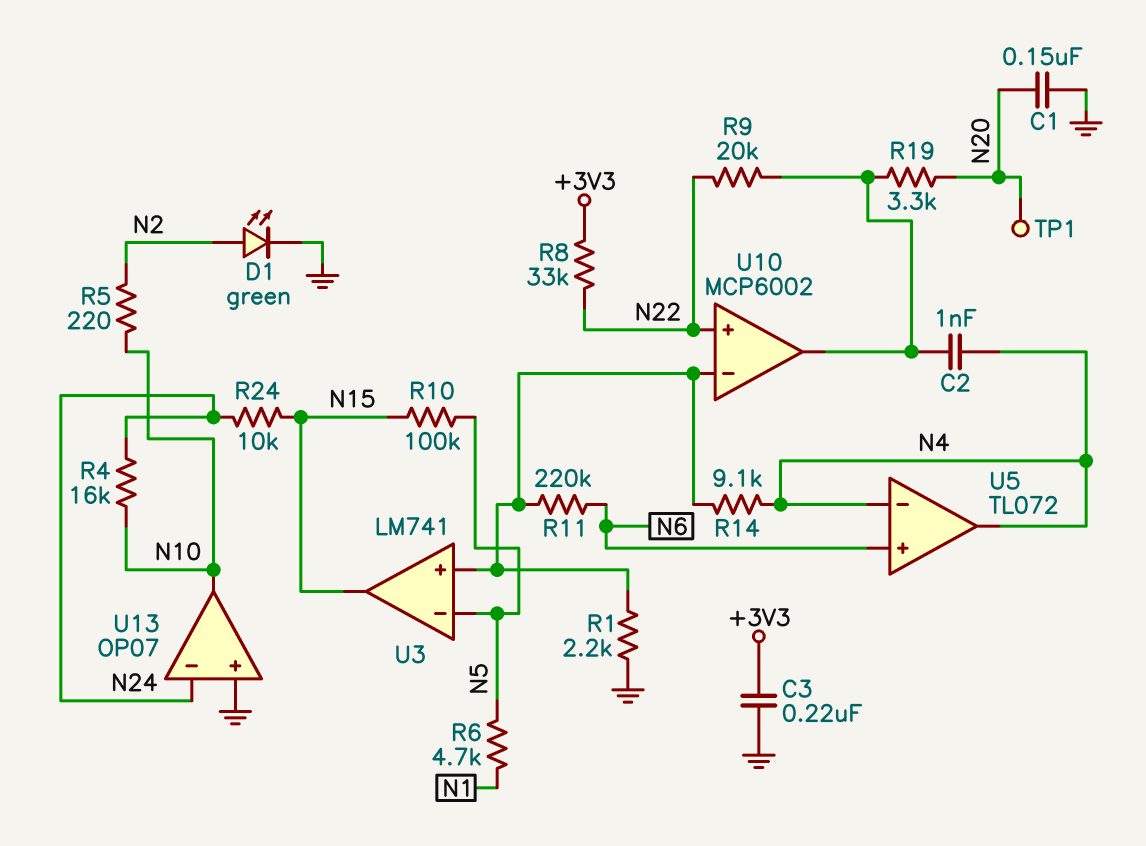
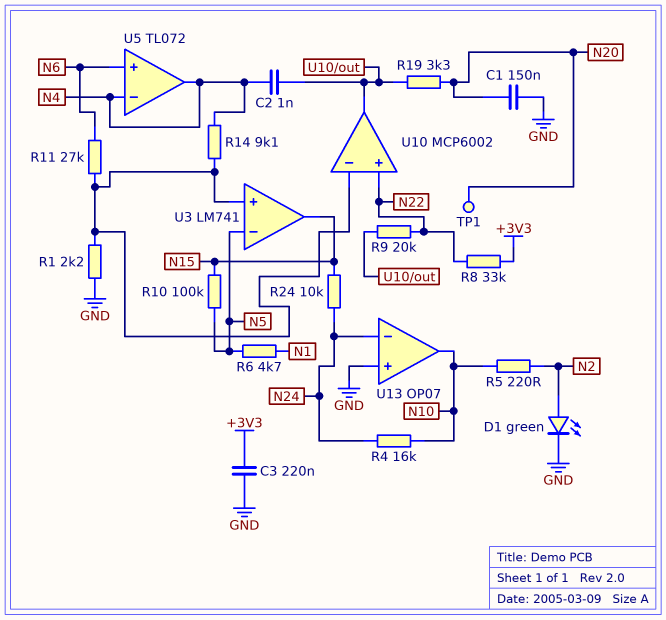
R11: 220k (N6, U3/in+) -> 27k (N6, U3/in+)

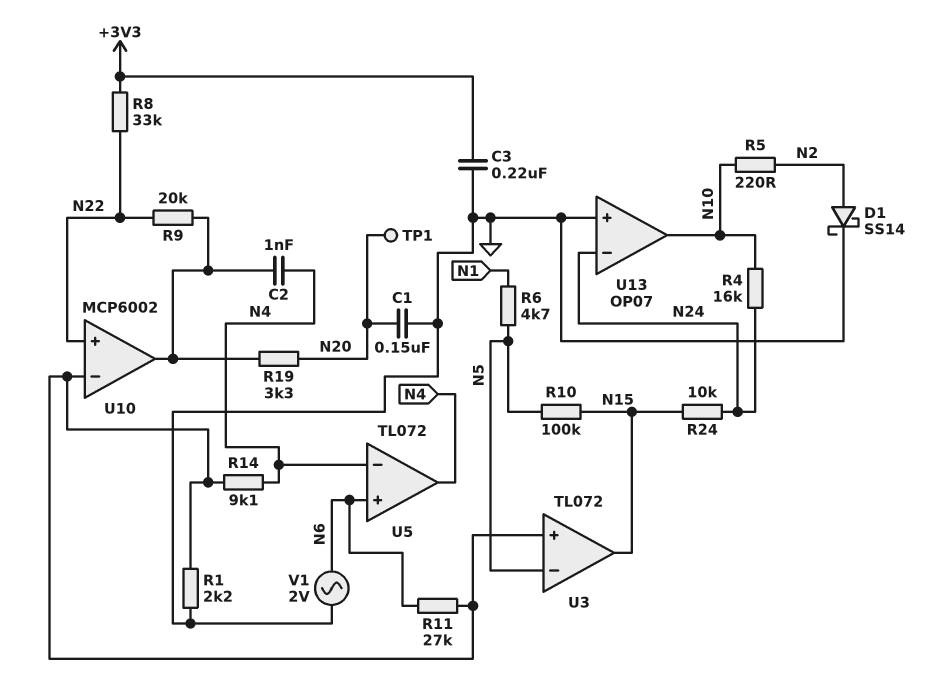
D1: LED green (A N2, K GND) -> schottky SS14 (A N2, K GND)
U3: LM741 -> TL072
V1: none -> AC 2V (GND, N6)

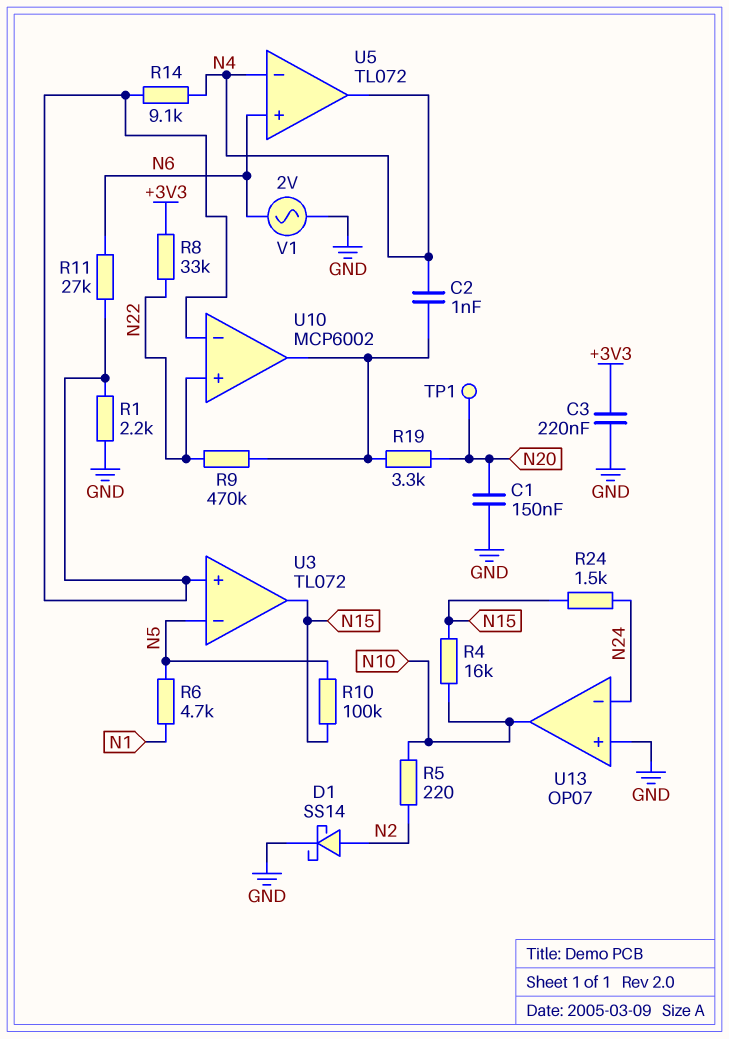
R4: 16k (N10, N24) -> 16k (N10, N15)
R9: 20k (N22, U10/out) -> 470k (N22, U10/out)
R24: 10k (N15, N24) -> 1.5k (N15, N24)

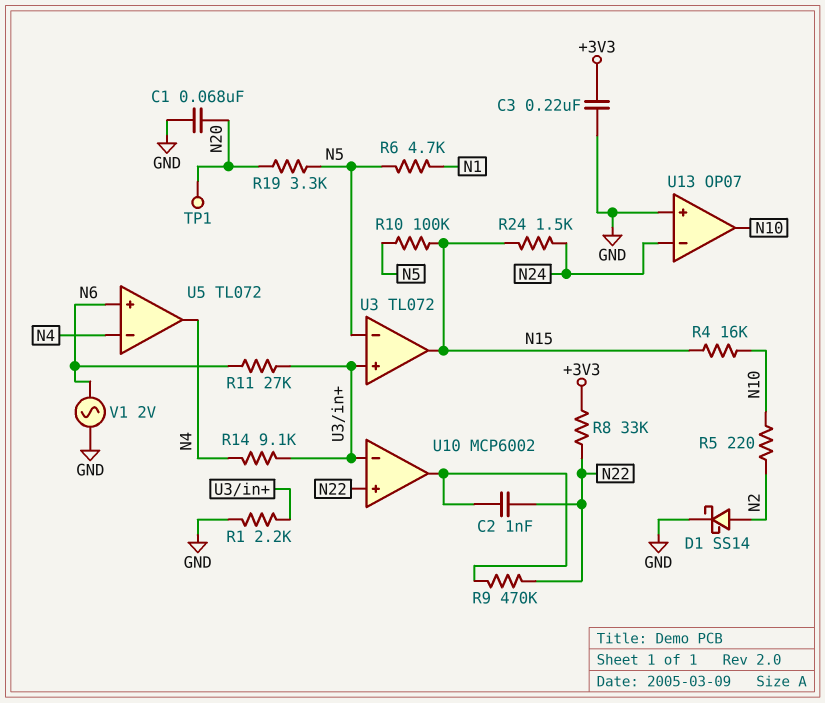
C1: 150nF (GND, N20) -> 68nF (GND, N20)
C2: 1nF (N4, U10/out) -> 1nF (N22, U10/out)
R19: 3.3k (N20, U10/out) -> 3.3k (N5, N20)

